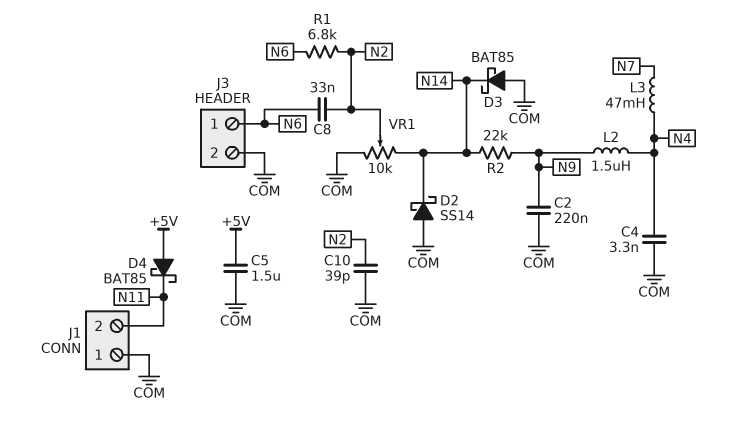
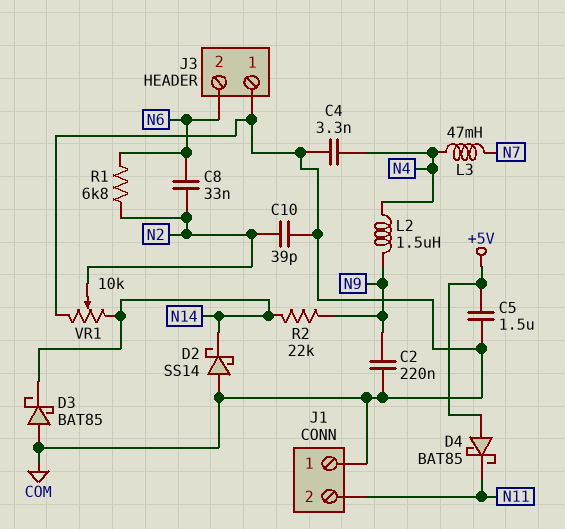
J3 pin 1: N6 -> COM
J3 pin 2: COM -> N6

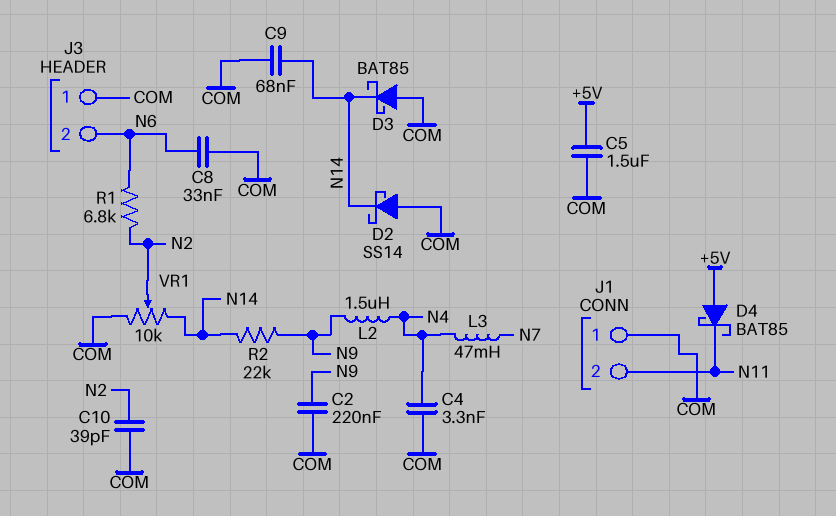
C8: 33nF (N2, N6) -> 33nF (COM, N6)
C9: none -> 68nF (COM, N14)

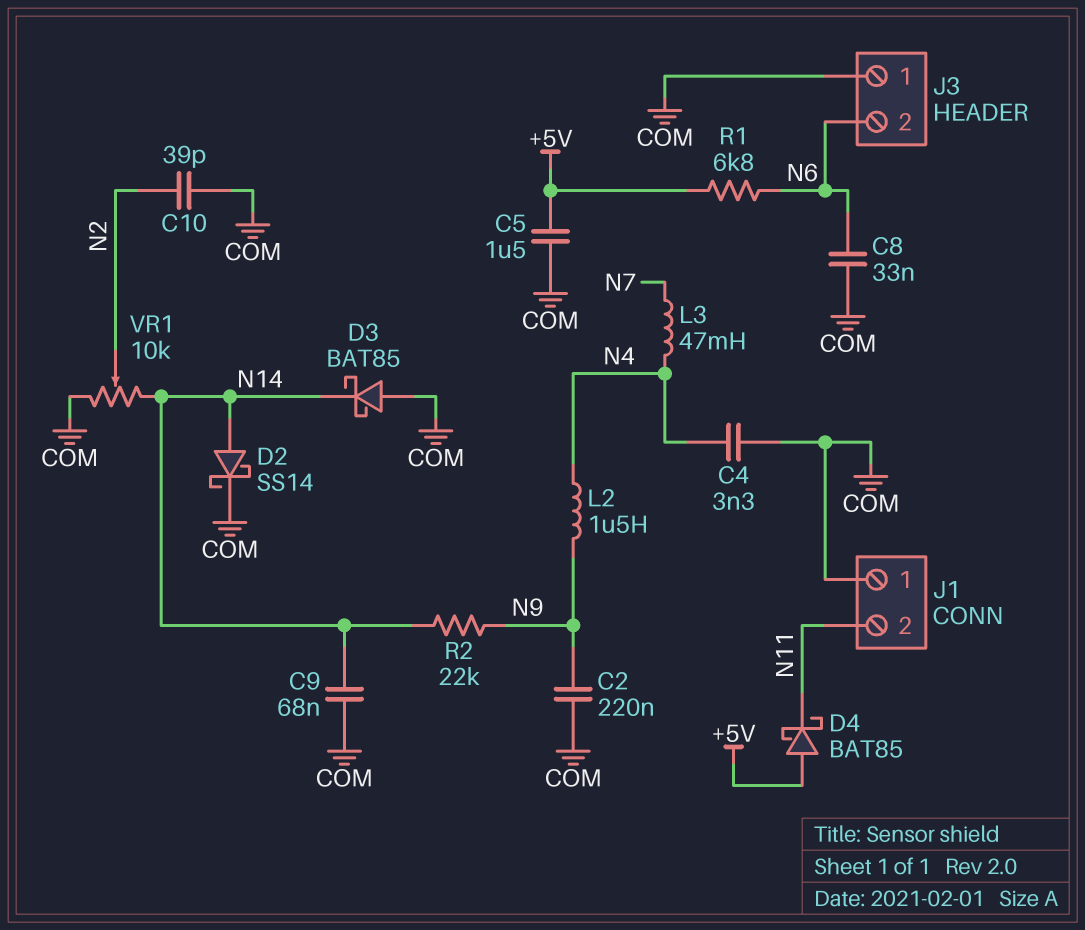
D2: schottky SS14 (A COM, K N14) -> schottky SS14 (A N14, K COM)
R1: 6.8k (N2, N6) -> 6.8k (+5V, N6)

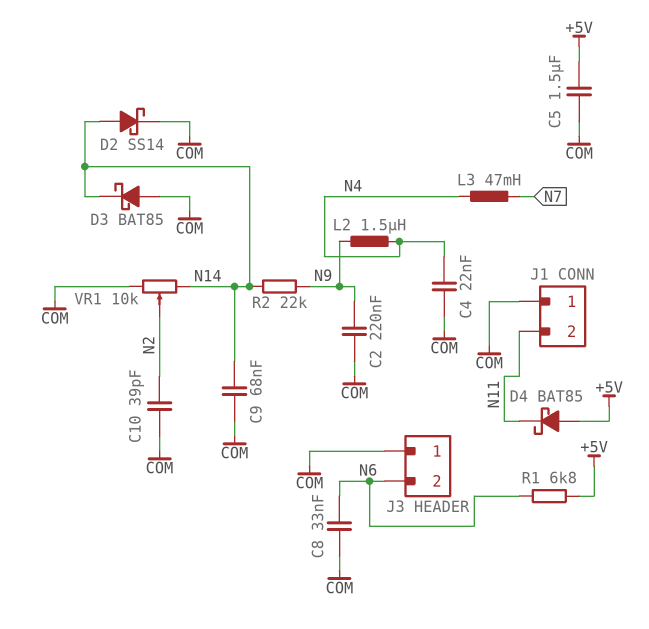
C4: 3.3nF (COM, N4) -> 22nF (COM, N4)

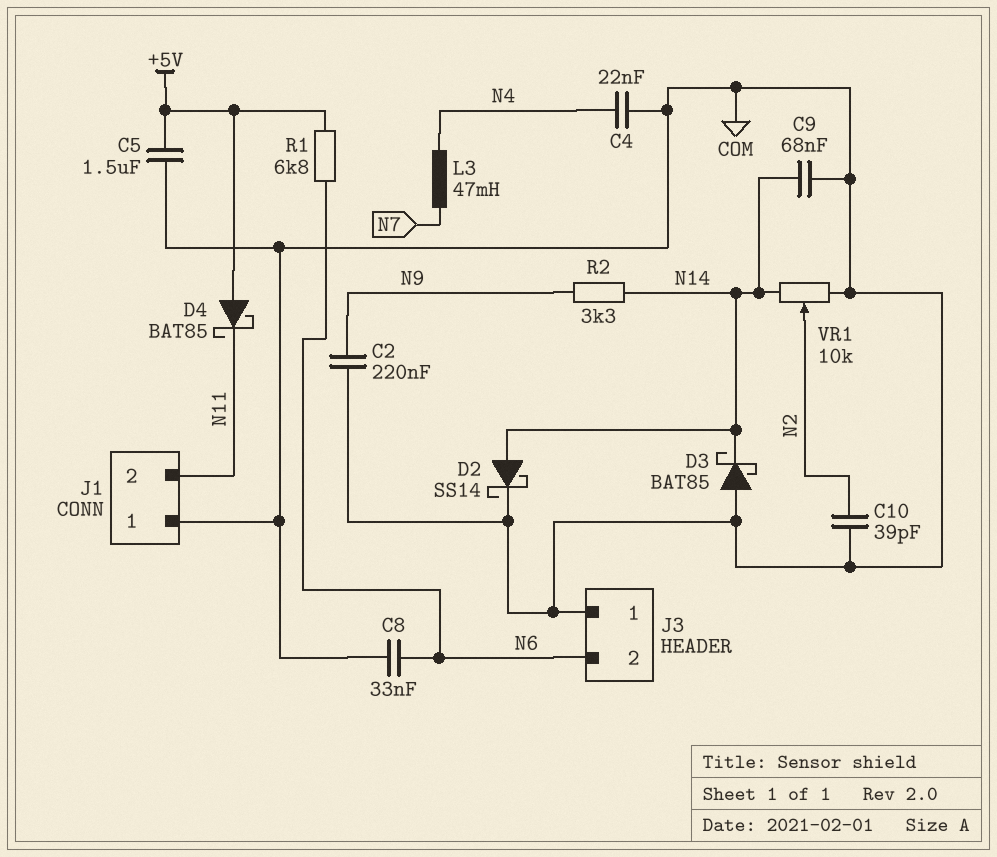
L2: 1.5uH (N4, N9) -> none
R2: 22k (N9, N14) -> 3.3k (N9, N14)

